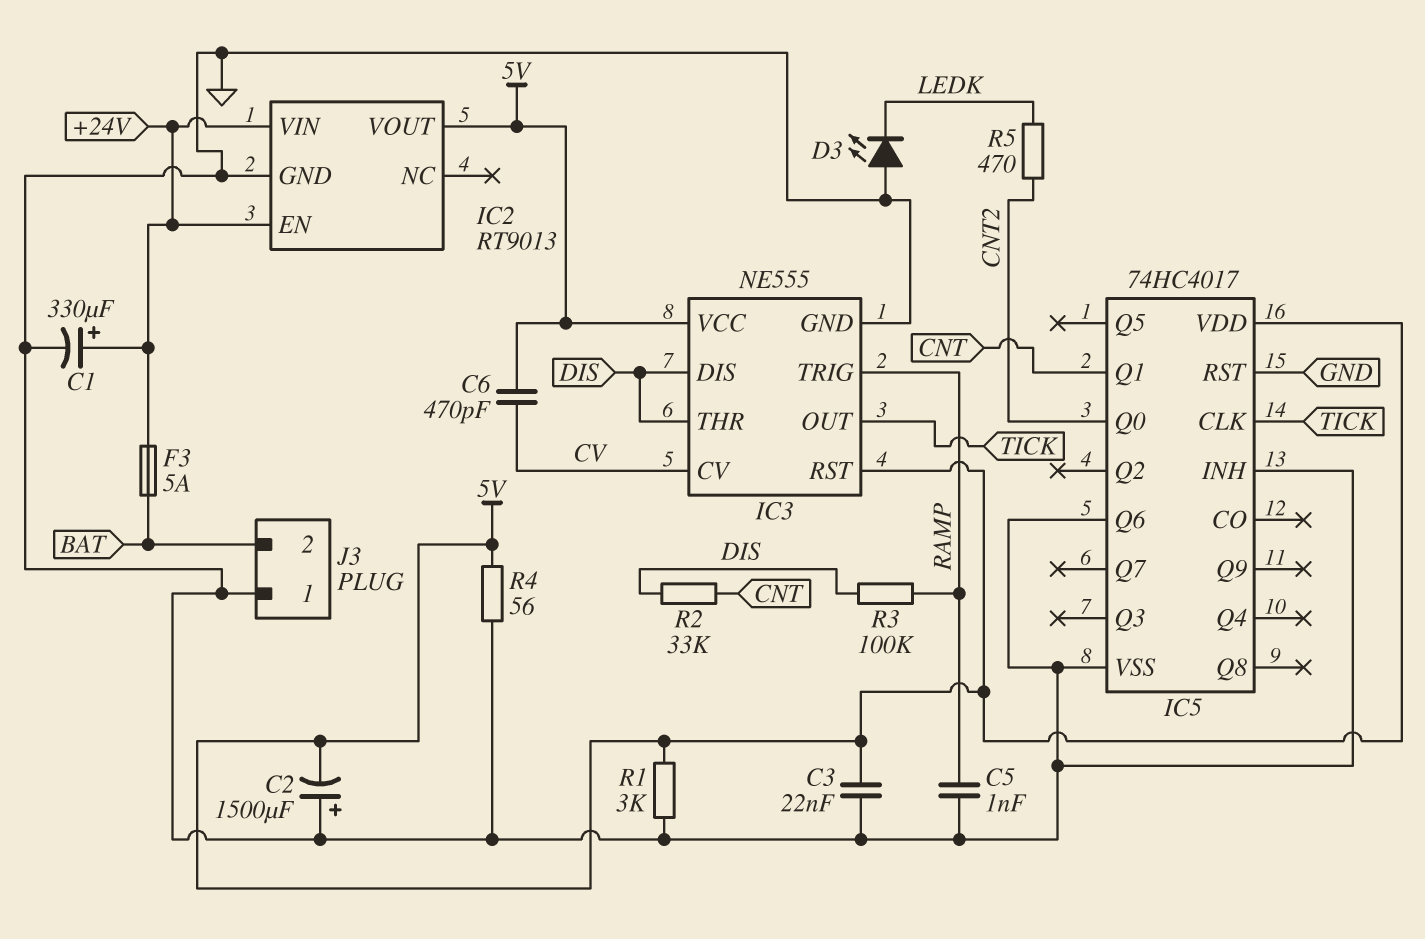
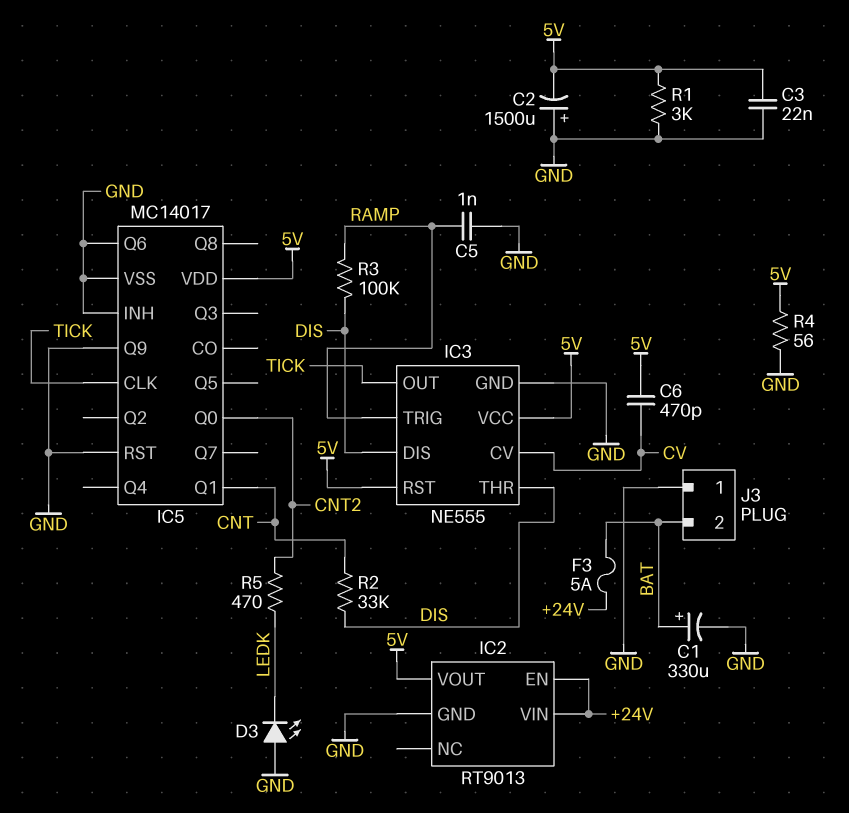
C1: 330uF (plus +24V, minus GND) -> 330uF (plus BAT, minus GND)
IC5: 74HC4017 -> MC14017
IC5 pin Q9: none -> GND

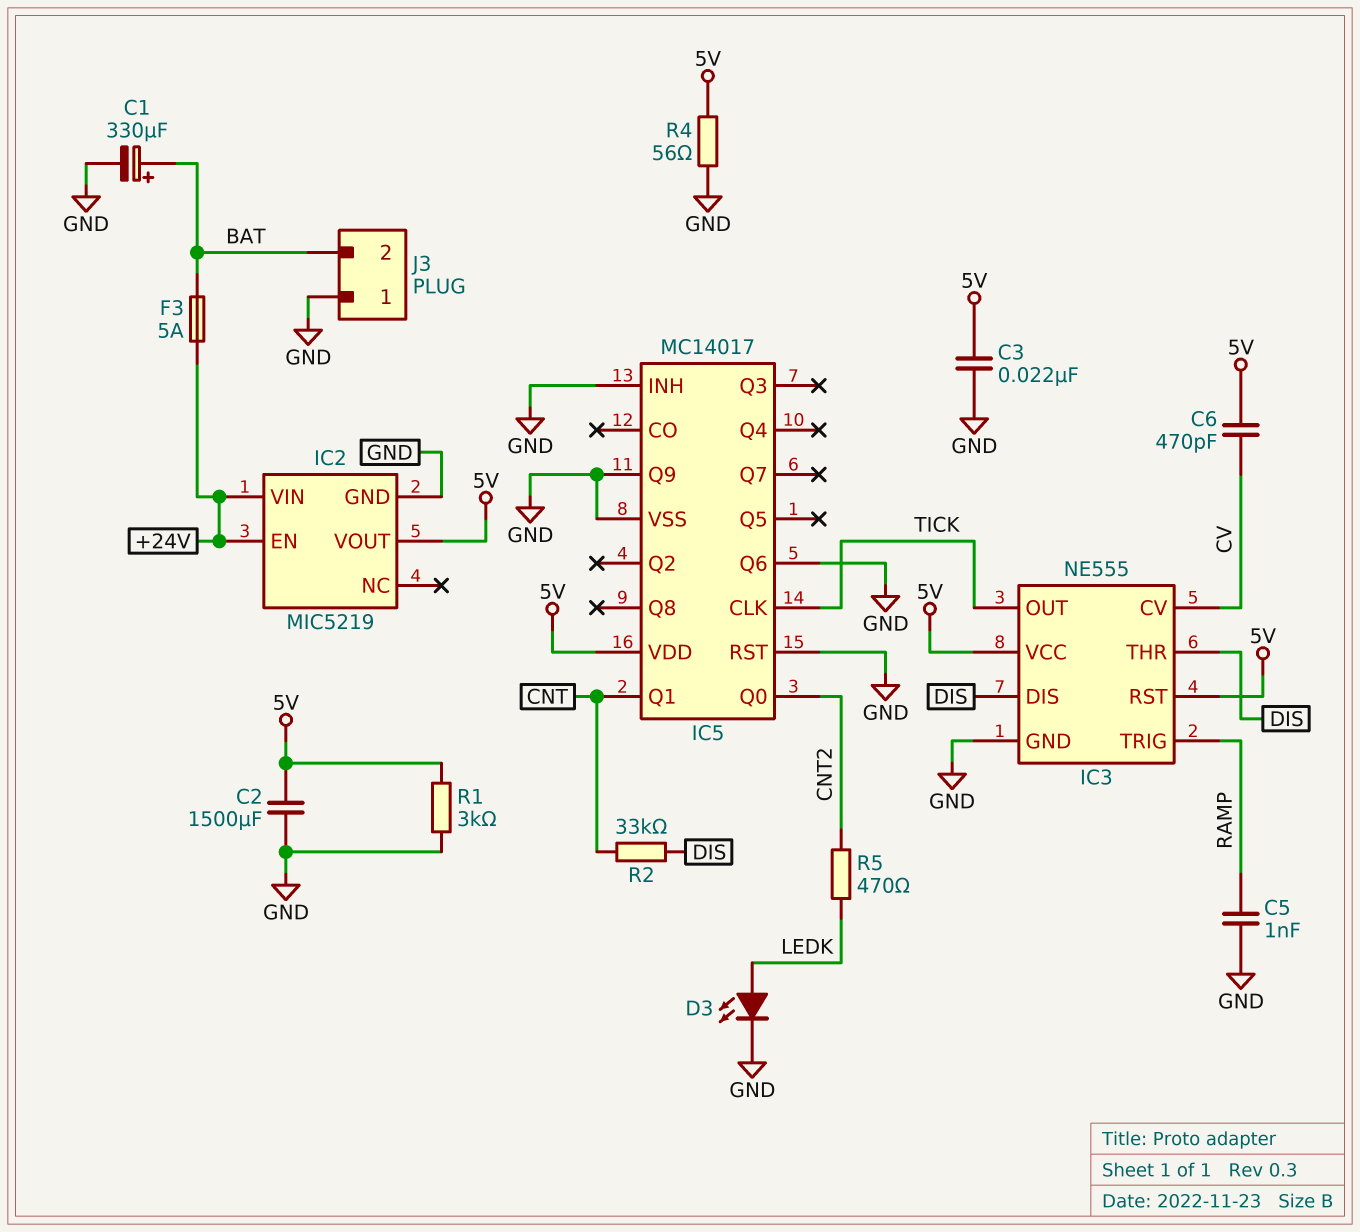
C2: 1500uF (plus GND, minus 5V) -> 1500uF (5V, GND)
D3: LED (A GND, K LEDK) -> LED (A LEDK, K GND)
IC2: RT9013 -> MIC5219
R3: 100k (DIS, RAMP) -> none

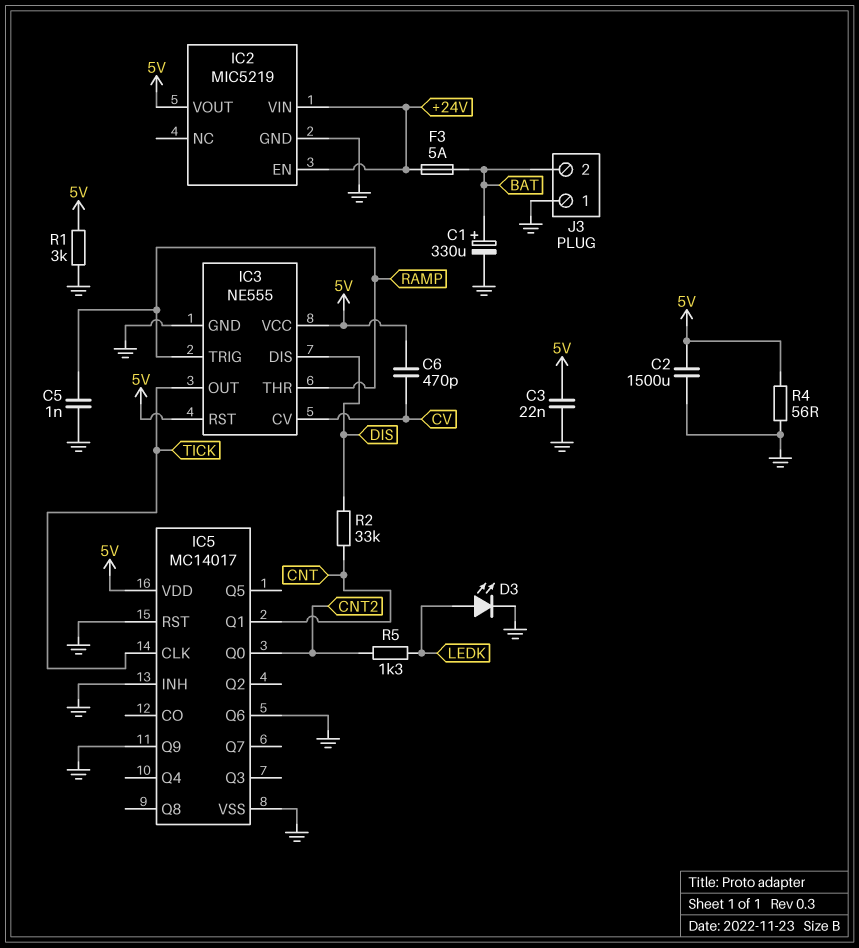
IC3 pin THR: DIS -> RAMP
R5: 470 (CNT2, LEDK) -> 1.3k (CNT2, LEDK)

